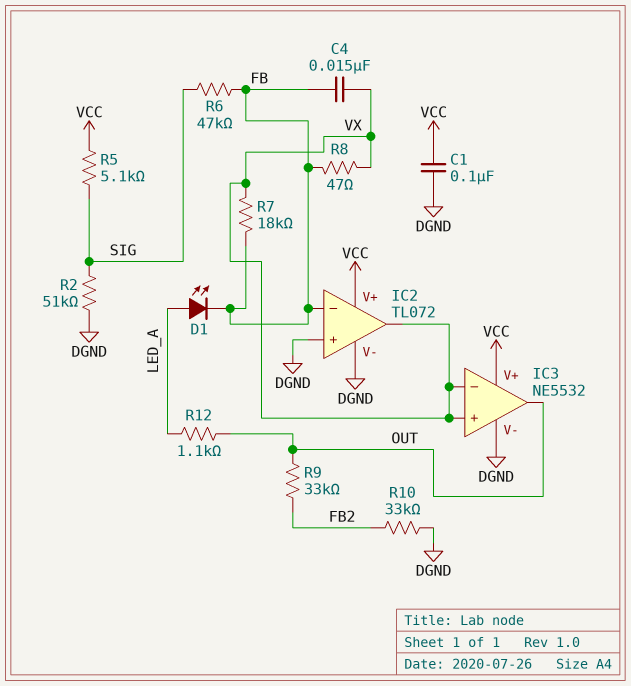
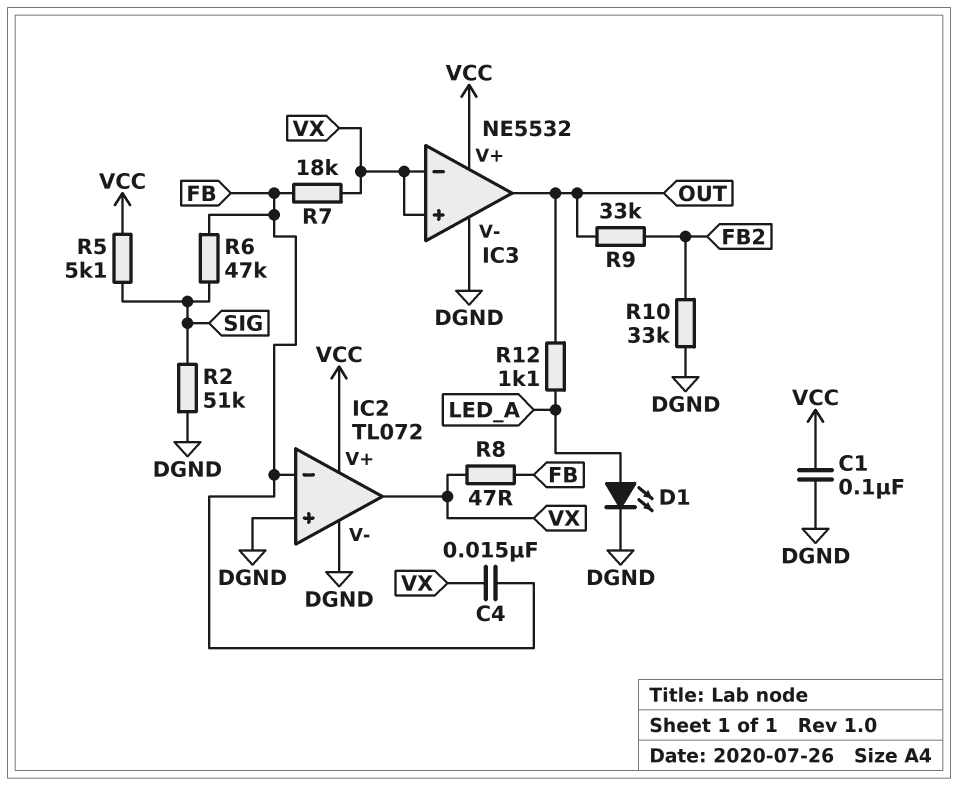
D1: LED (A LED_A, K FB) -> LED (A LED_A, K DGND)

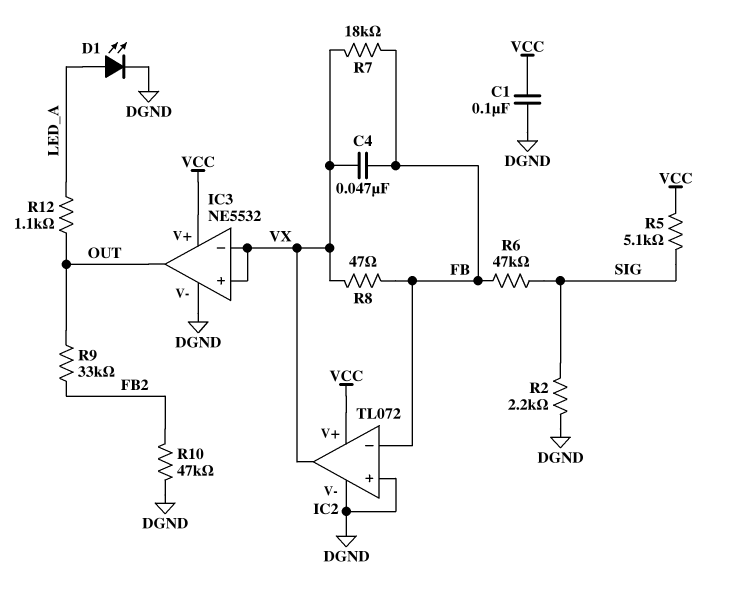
C4: 15nF (FB, VX) -> 47nF (FB, VX)
R2: 51k (DGND, SIG) -> 2.2k (DGND, SIG)
R10: 33k (DGND, FB2) -> 47k (DGND, FB2)

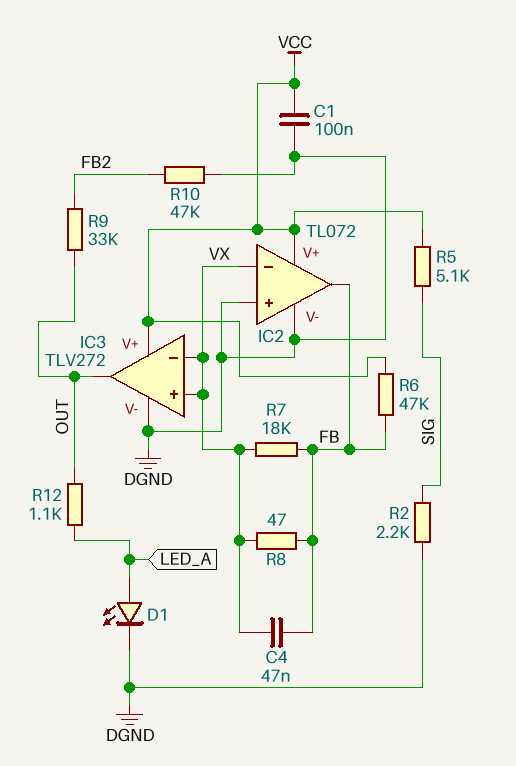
IC2 pin in-: FB -> VX
IC2 pin out: VX -> FB
IC3: NE5532 -> TLV272
R6: 47k (FB, SIG) -> 47k (FB, VCC)

